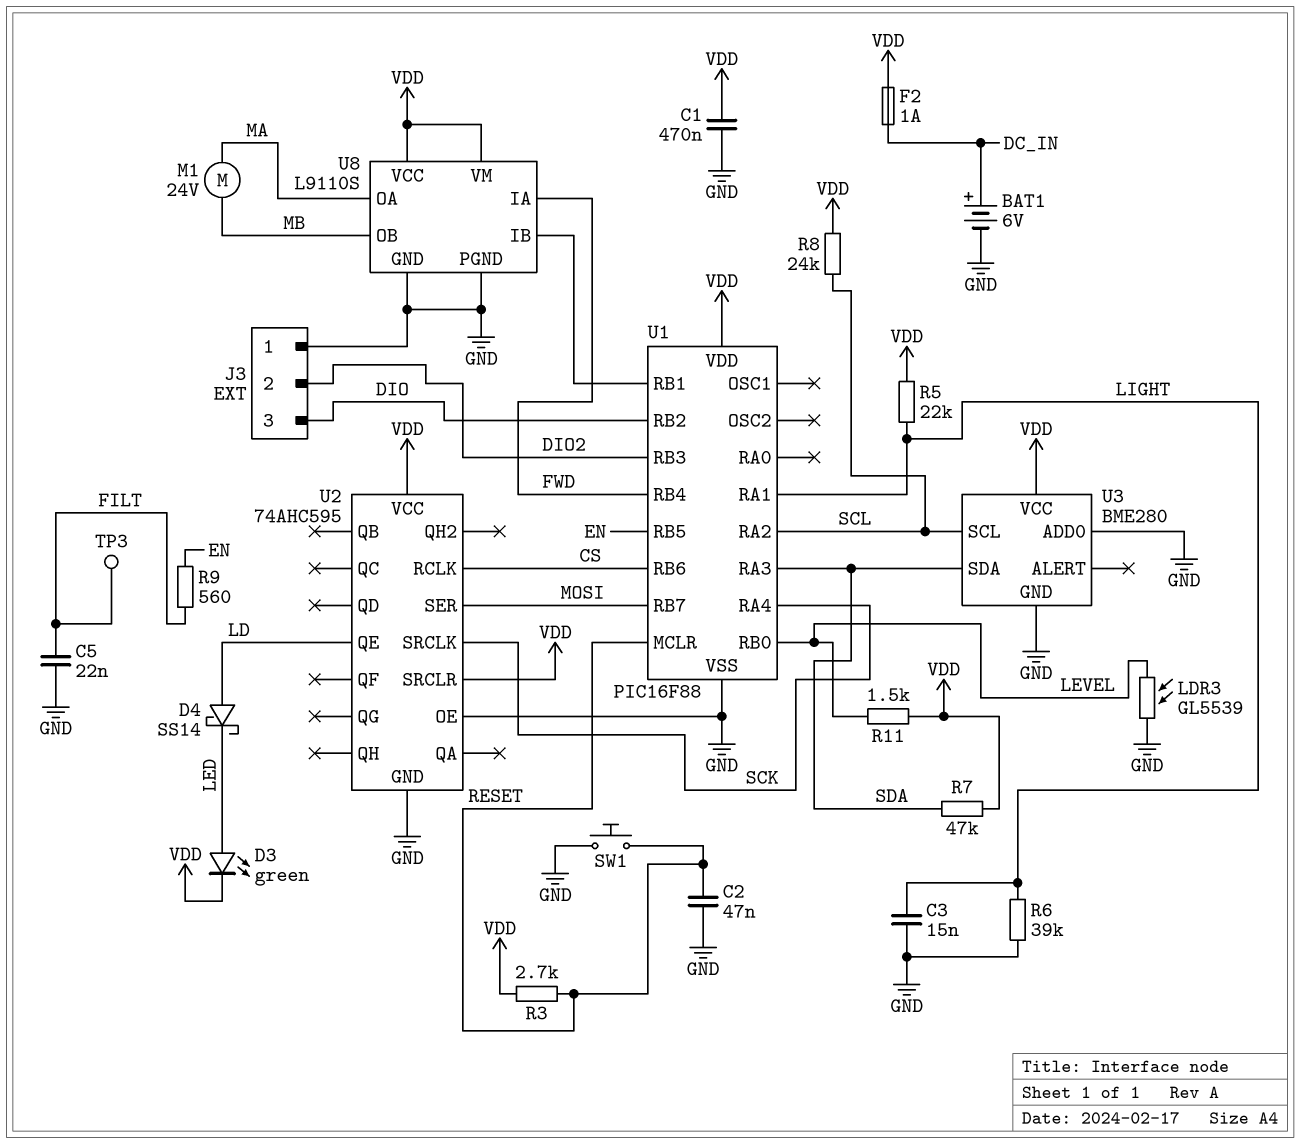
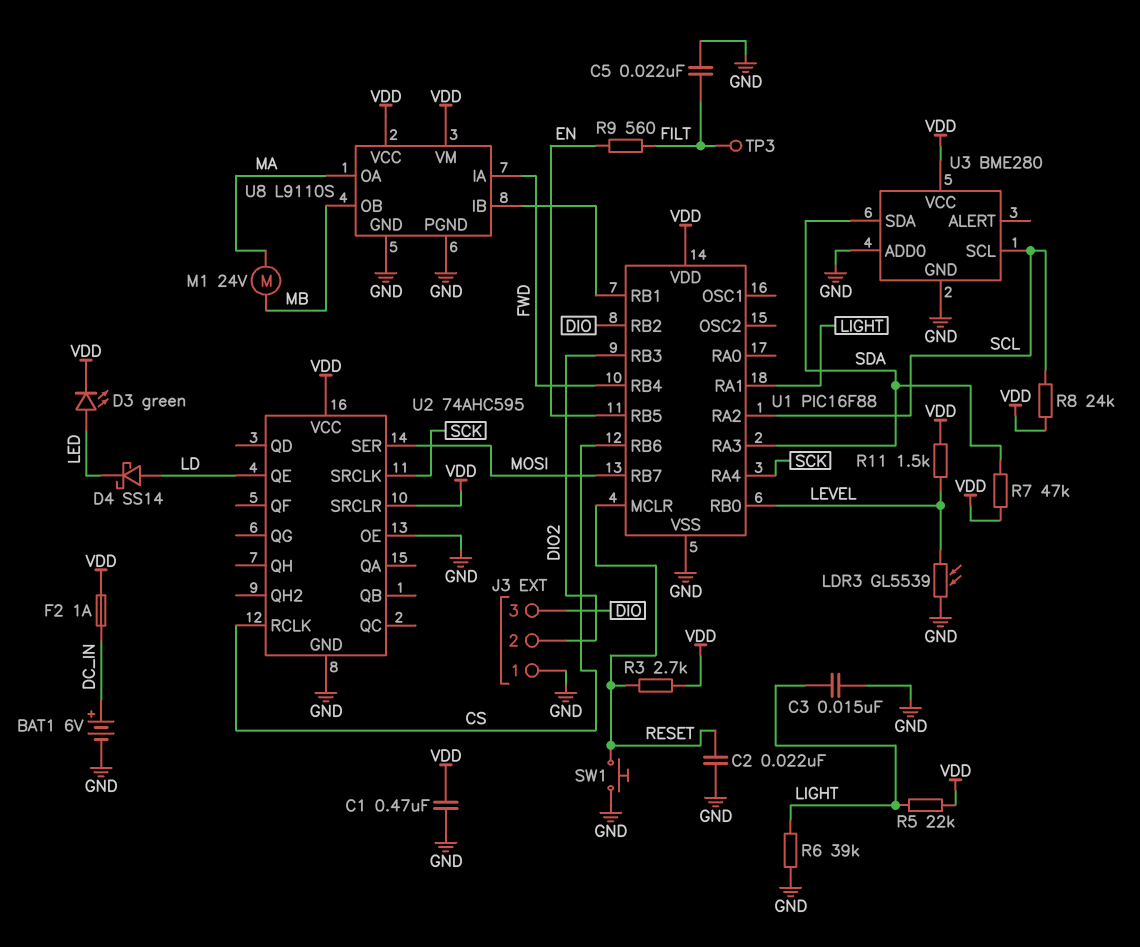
C2: 47nF (GND, RESET) -> 22nF (GND, RESET)

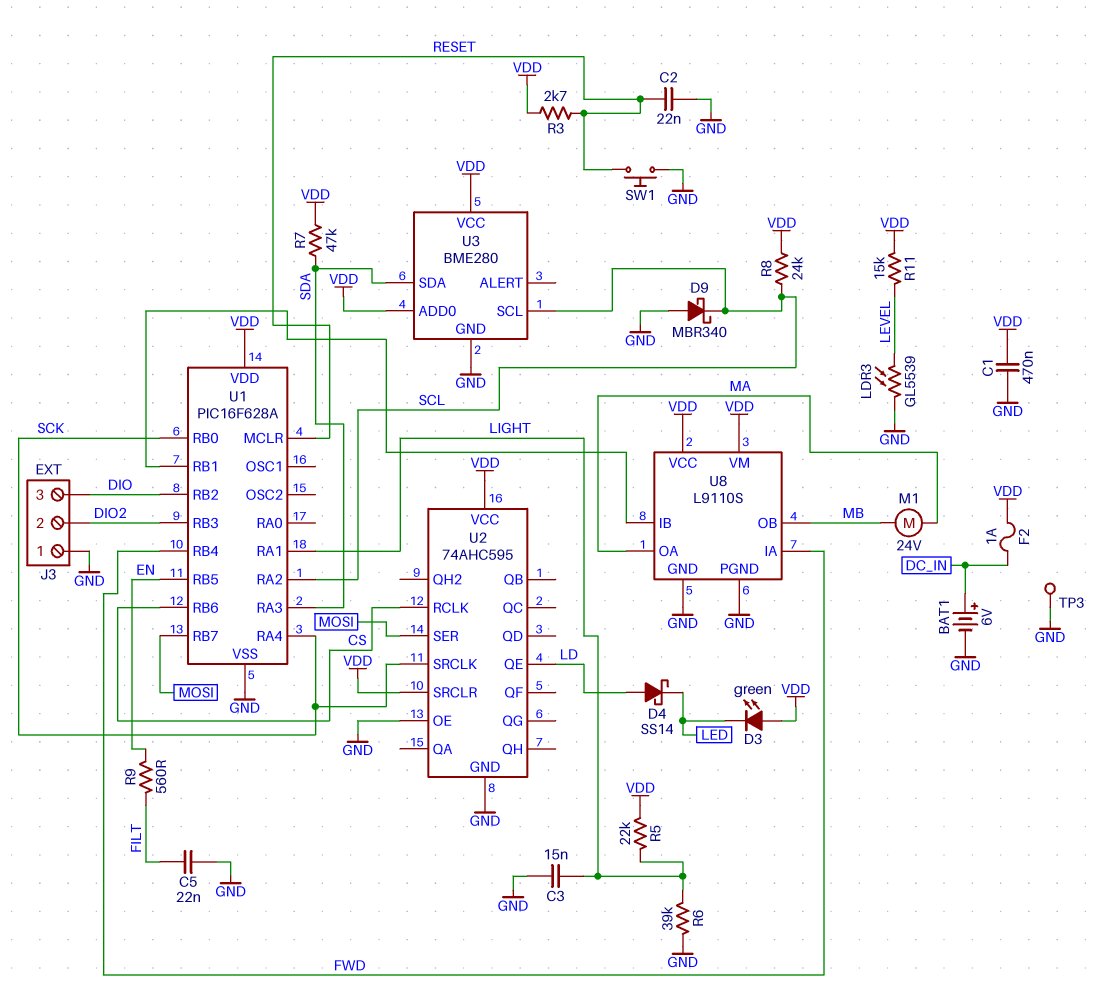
D3: LED green (A LED, K VDD) -> LED green (A VDD, K LED)
D9: none -> schottky MBR340 (A GND, K SCL)
R11: 1.5k (LEVEL, VDD) -> 15k (LEVEL, VDD)
TP3: test point (FILT) -> test point (GND)
U1: PIC16F88 -> PIC16F628A
U1 pin RB0: LEVEL -> SCK
U3 pin ADD0: GND -> VDD

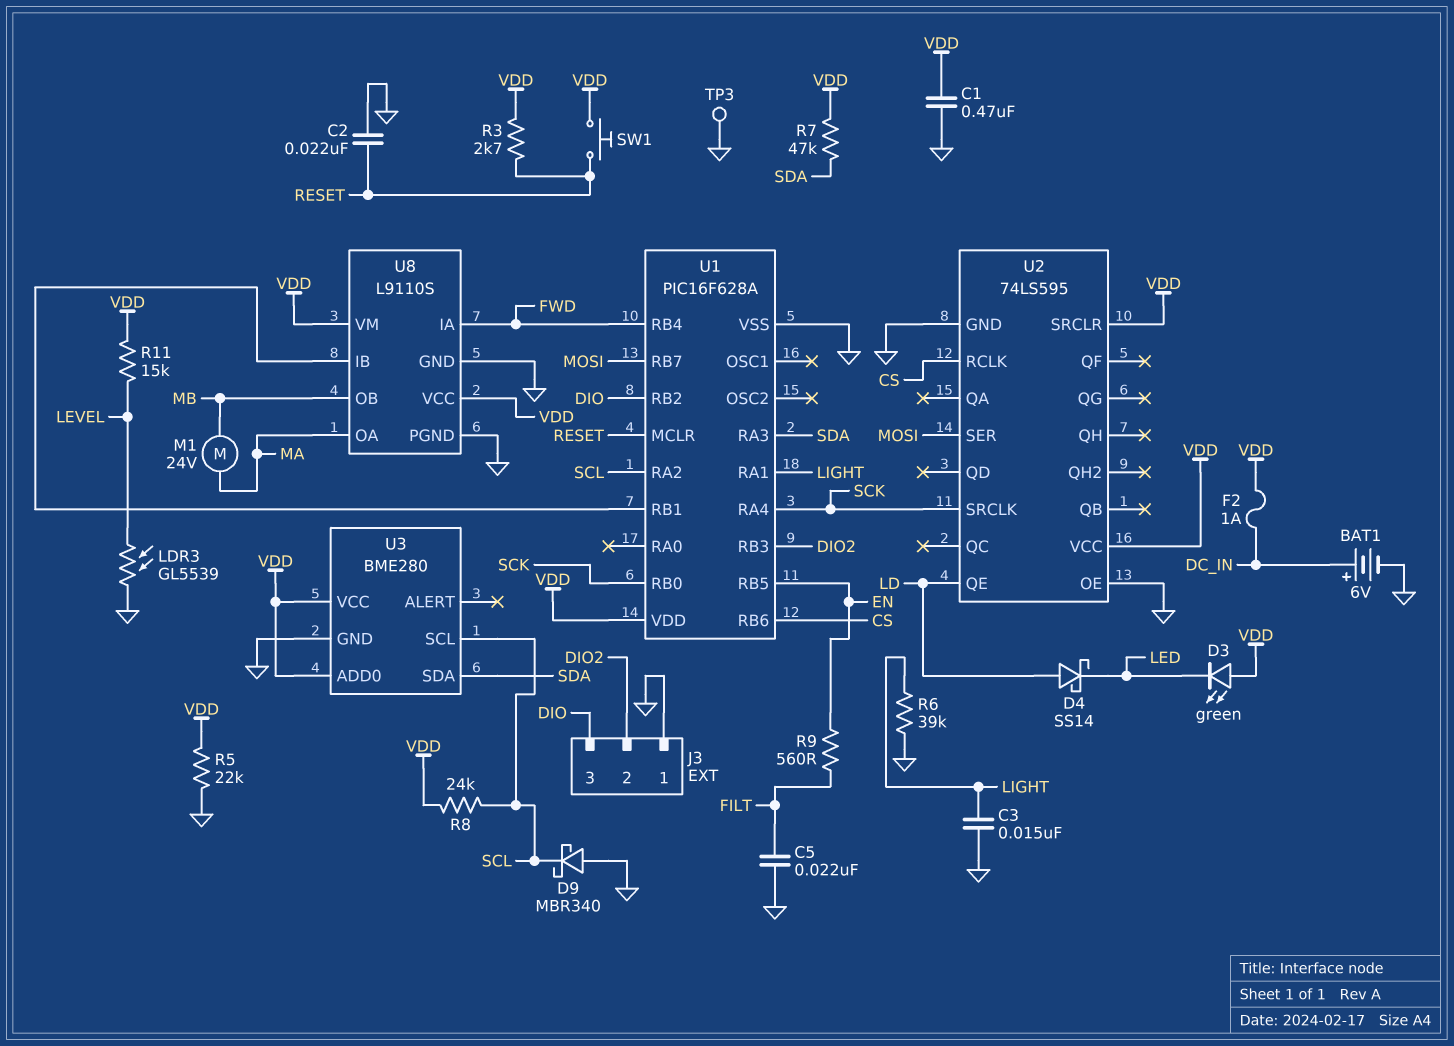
R5: 22k (LIGHT, VDD) -> 22k (GND, VDD)
SW1: button (GND, RESET) -> button (RESET, VDD)
U2: 74AHC595 -> 74LS595

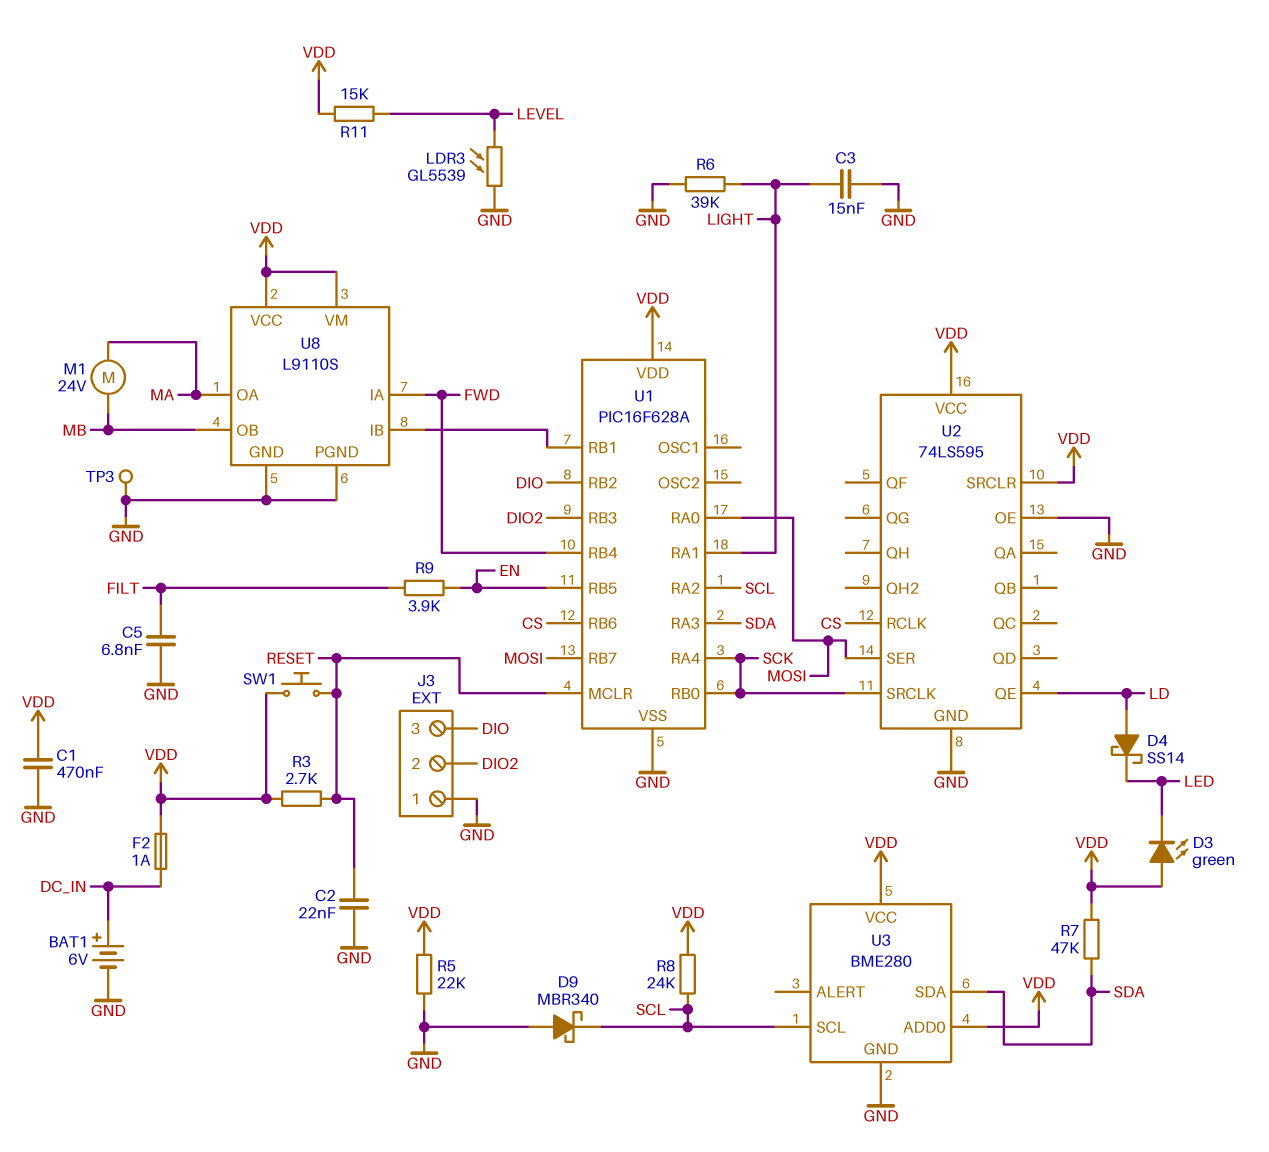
C5: 22nF (FILT, GND) -> 6.8nF (FILT, GND)
R9: 560 (EN, FILT) -> 3.9k (EN, FILT)
U1 pin RA0: none -> MOSI

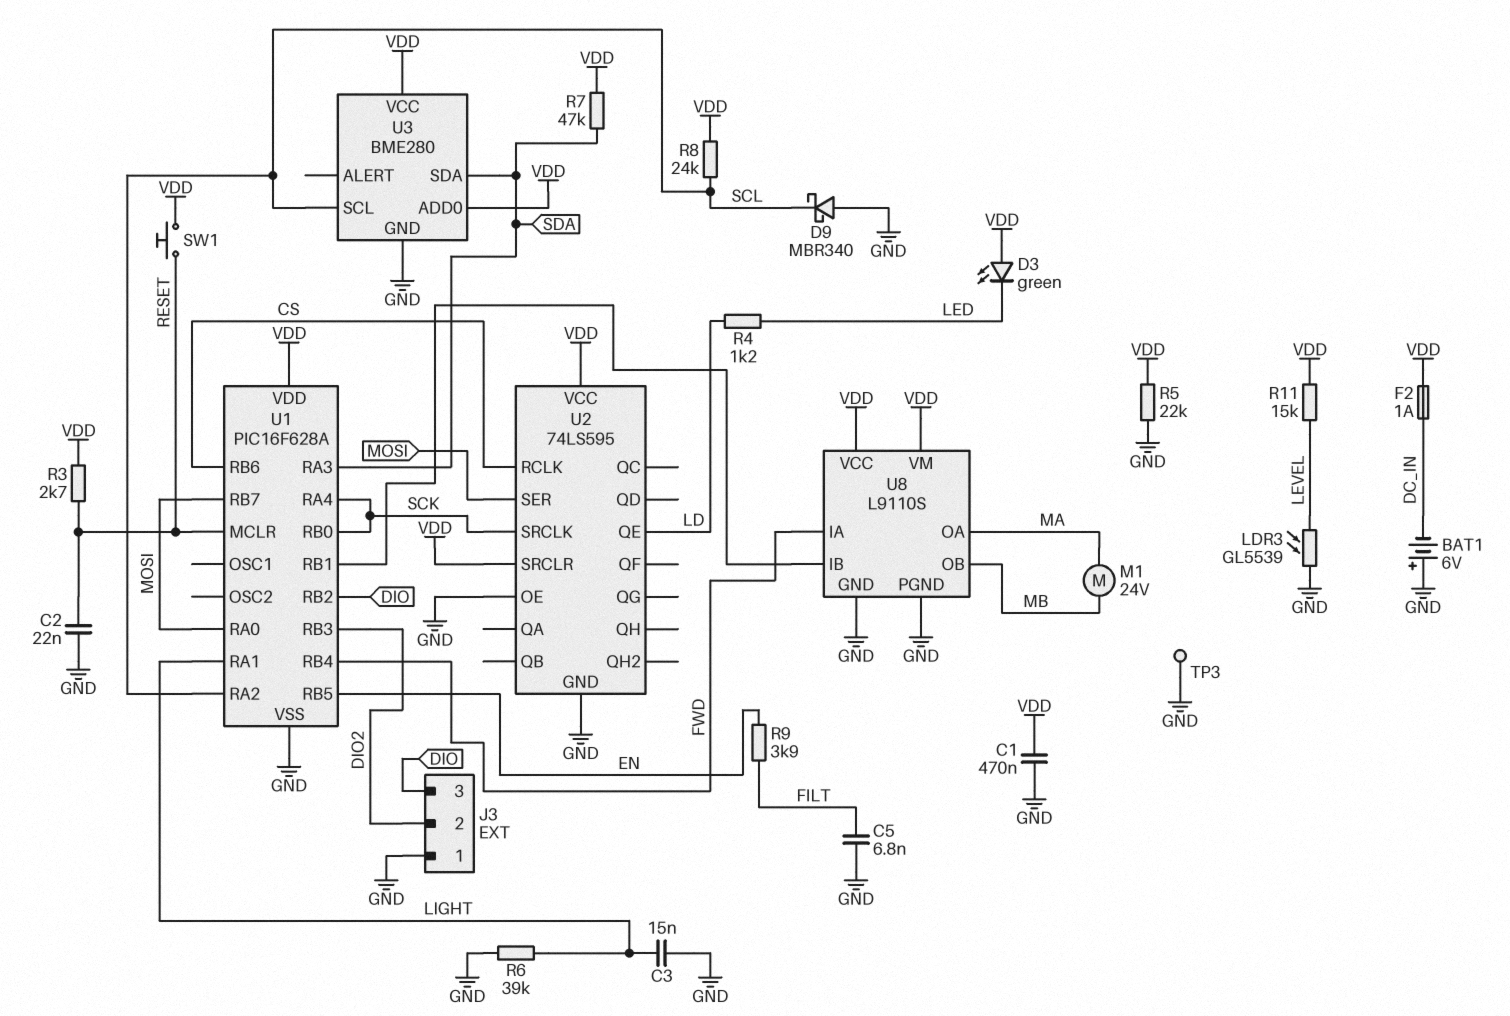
BAT1: 6V (plus DC_IN, minus GND) -> 6V (plus GND, minus DC_IN)
D4: schottky SS14 (A LD, K LED) -> none
R4: none -> 1.2k (LD, LED)

